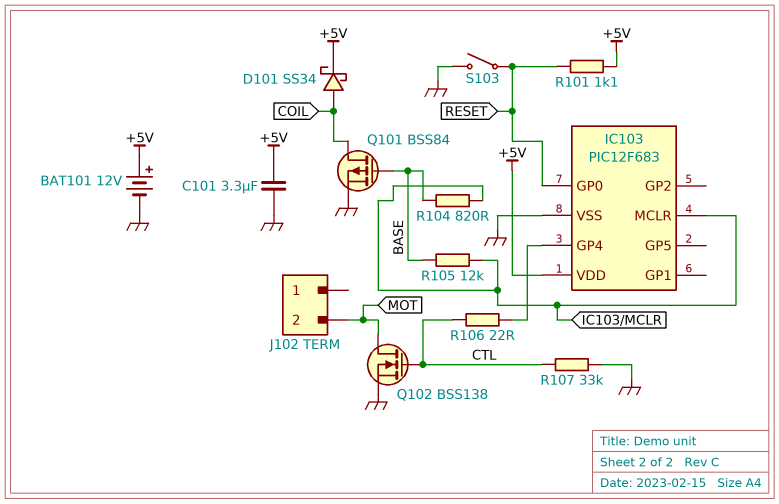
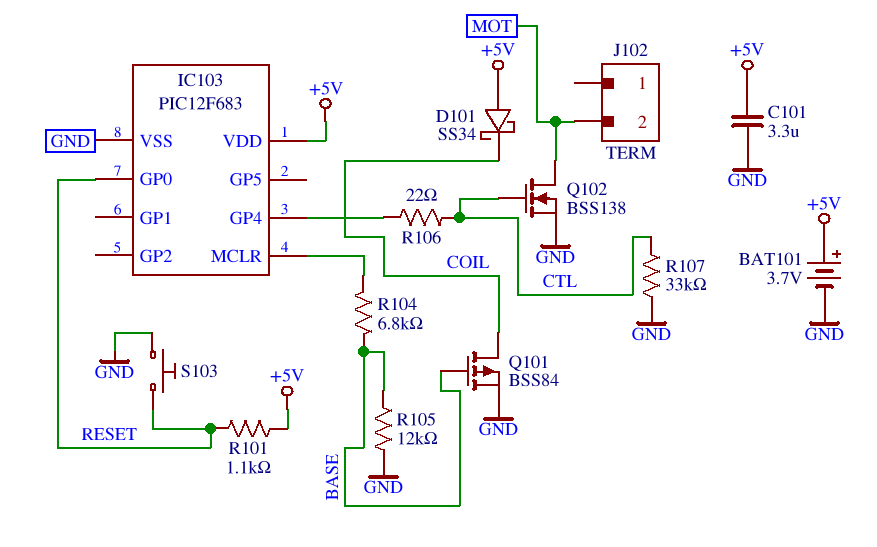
BAT101: 12V (plus +5V, minus GND) -> 3.7V (plus +5V, minus GND)
D101: schottky SS34 (A COIL, K +5V) -> schottky SS34 (A +5V, K COIL)
R104: 820 (BASE, IC103/MCLR) -> 6.8k (BASE, IC103/MCLR)
R105: 12k (BASE, IC103/MCLR) -> 12k (BASE, GND)
S103: switch (GND, RESET) -> button (GND, RESET)

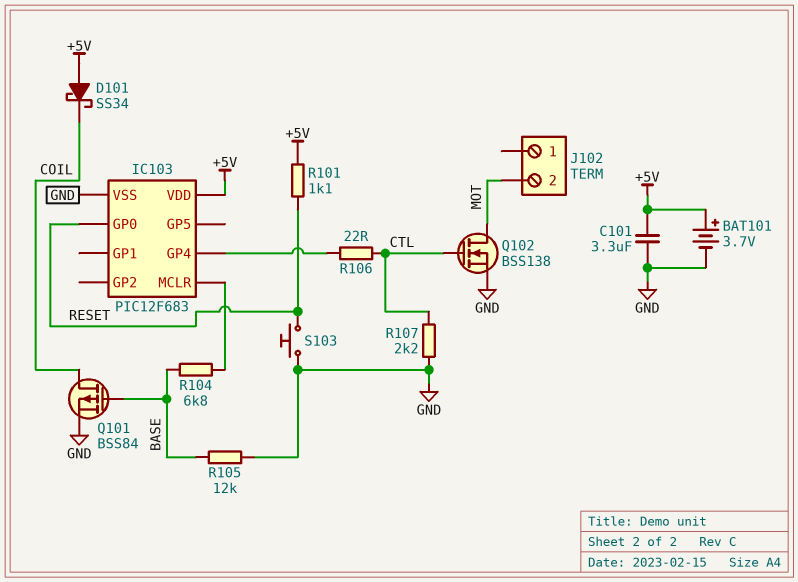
R107: 33k (CTL, GND) -> 2.2k (CTL, GND)

